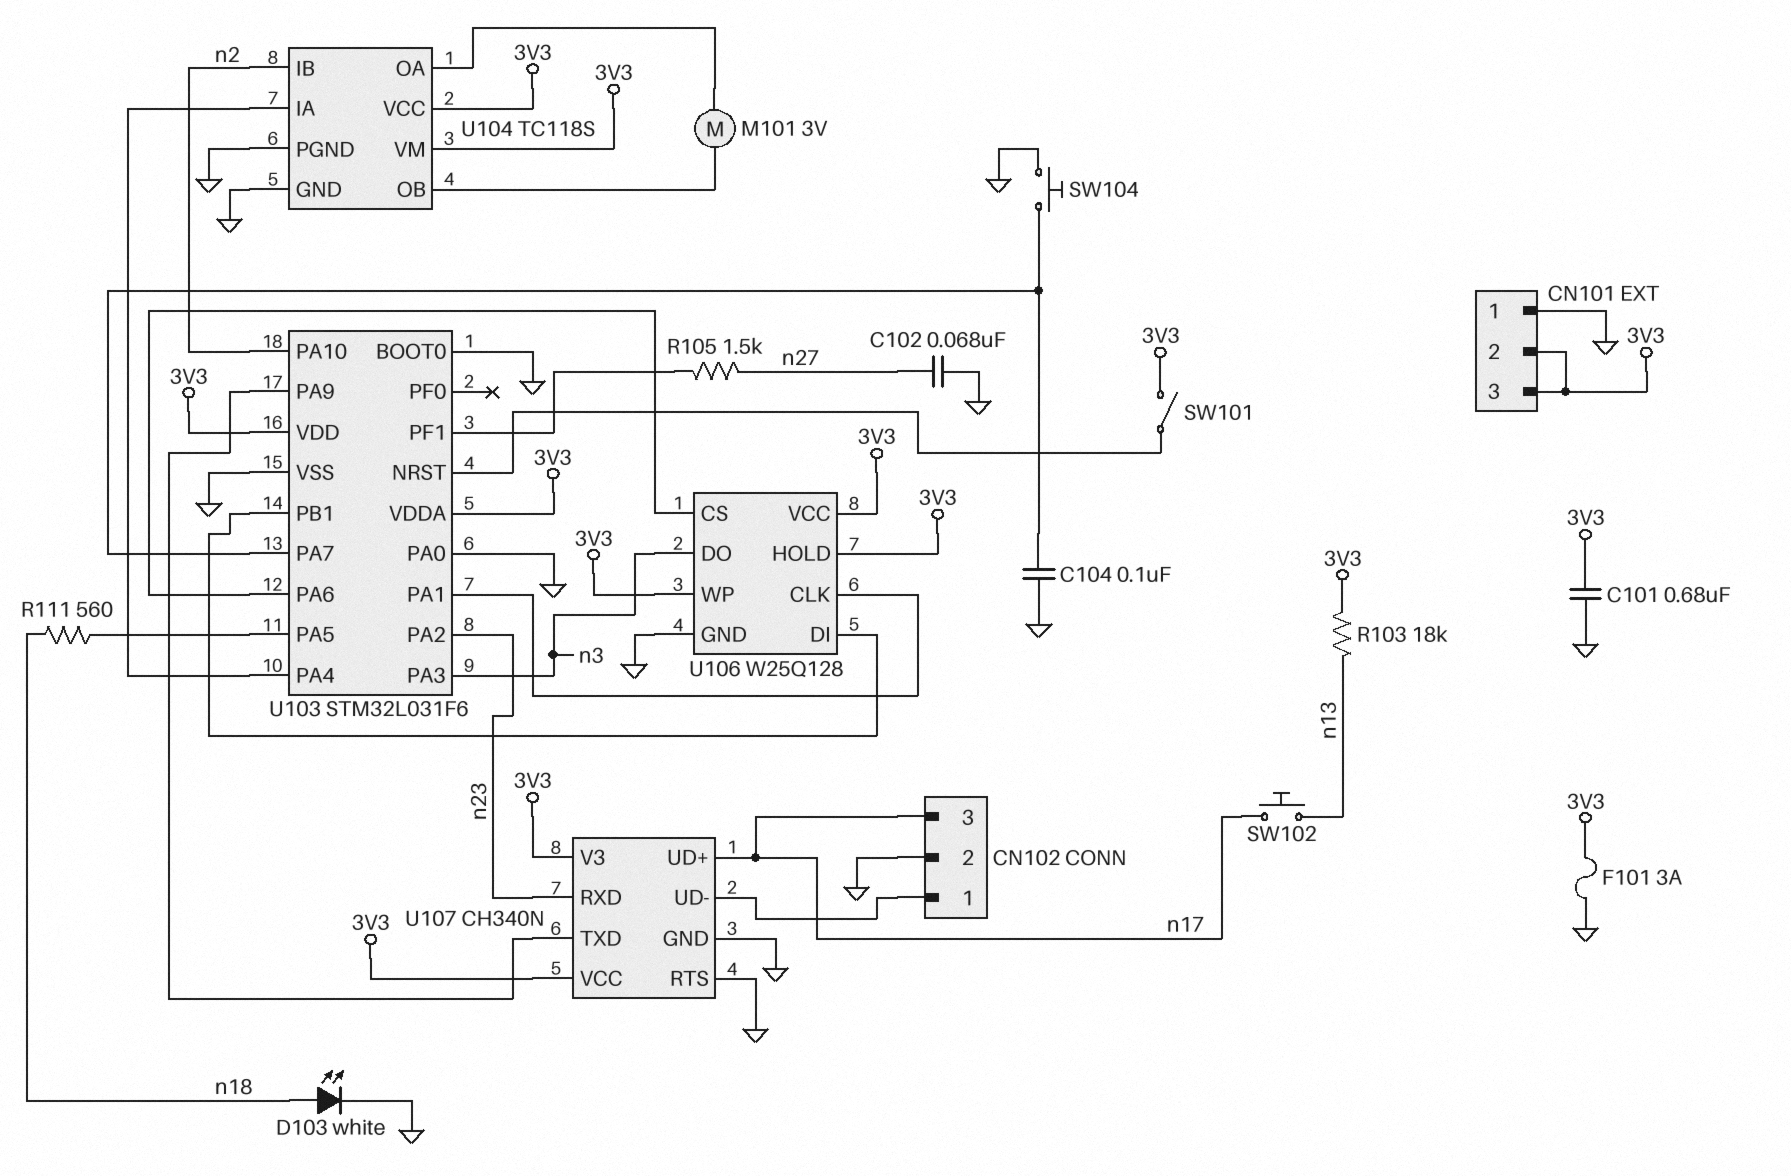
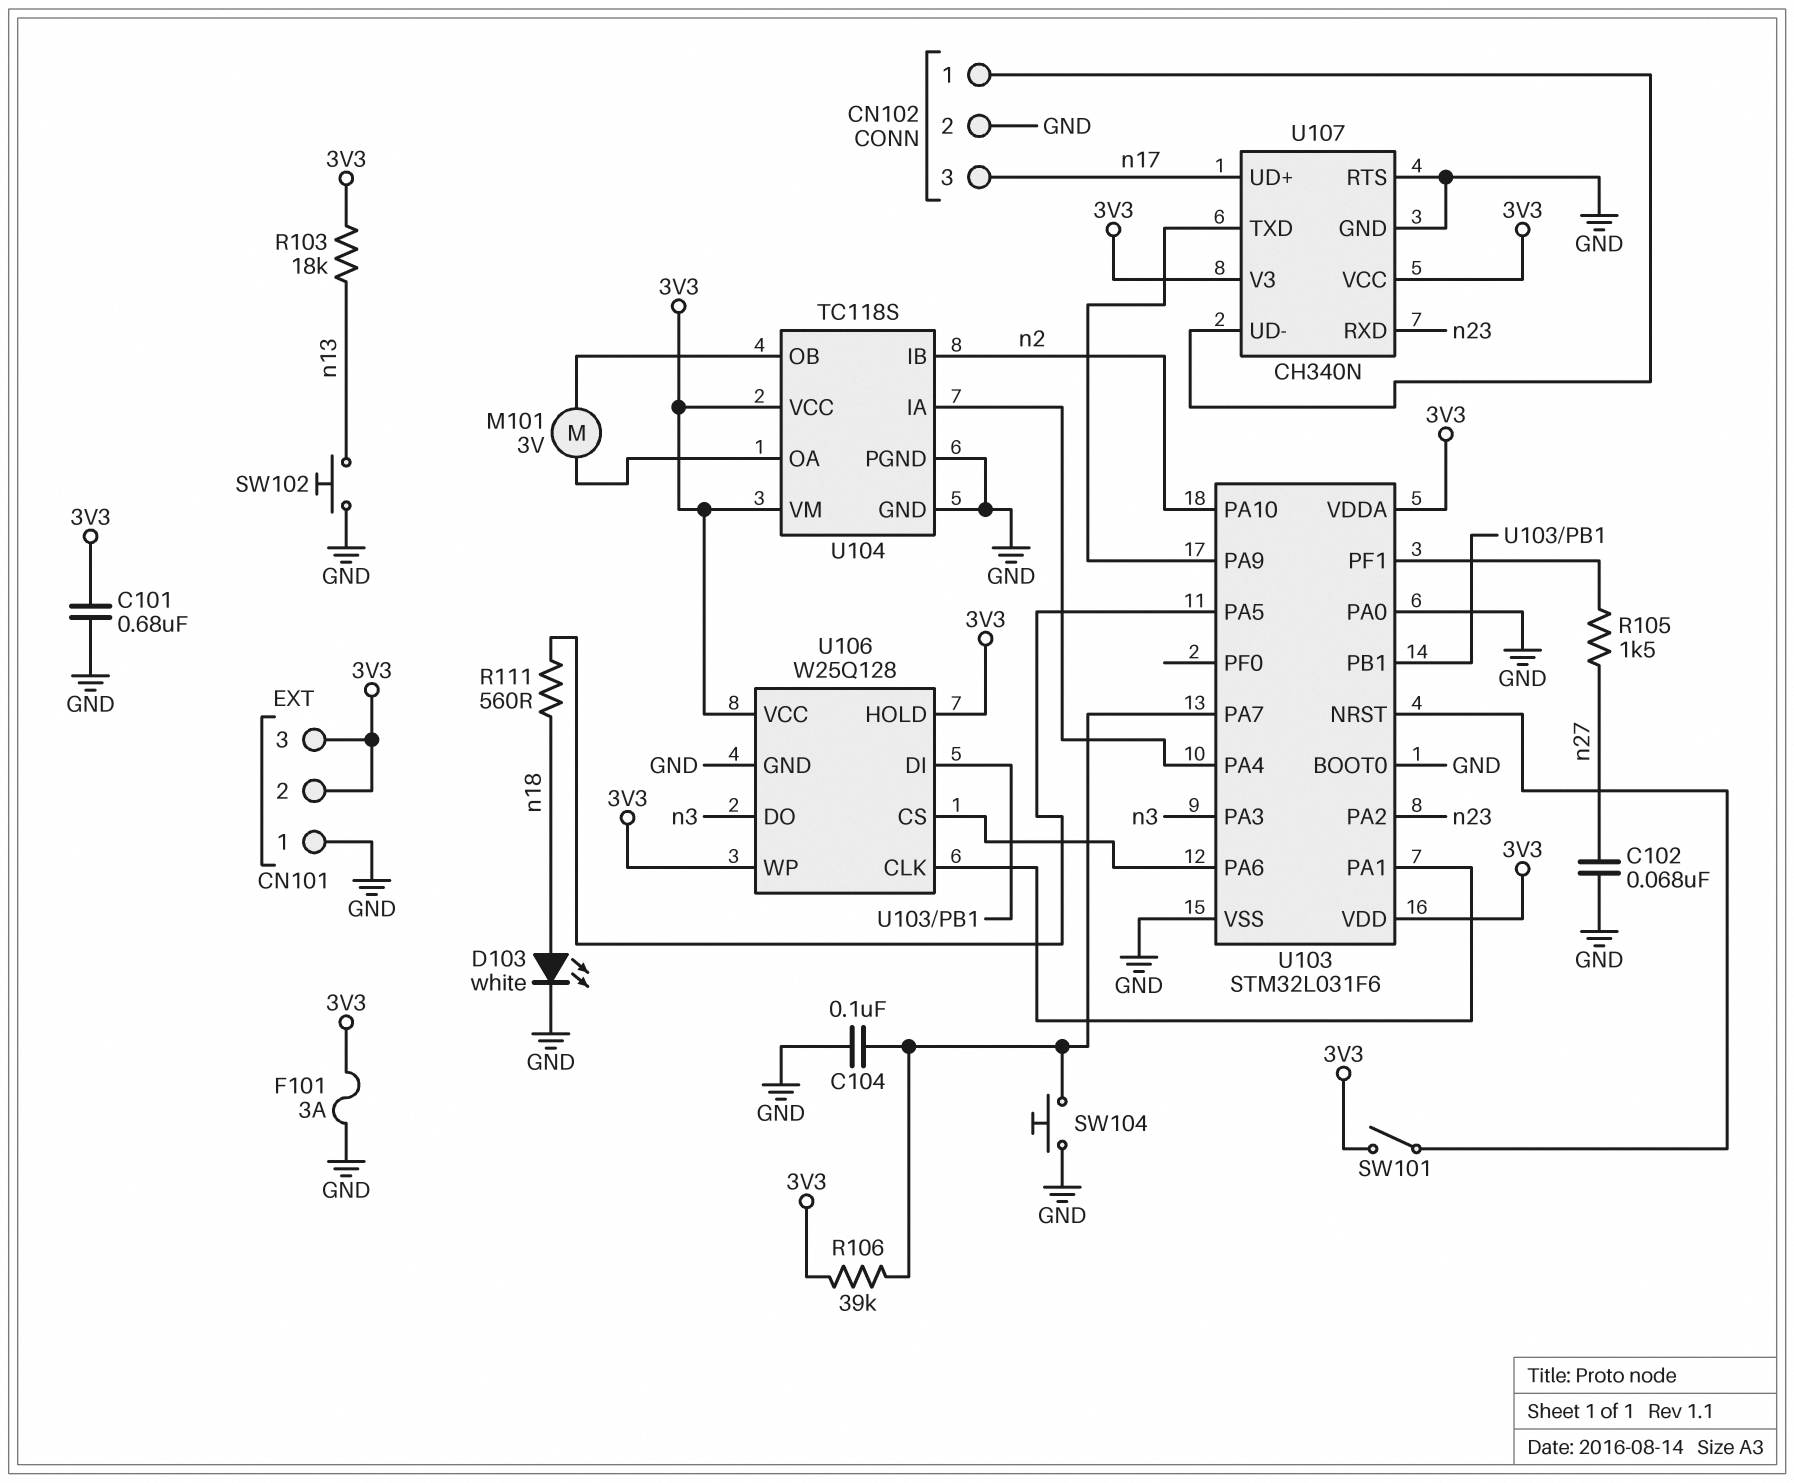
R106: none -> 39k (3V3, U103/PA7)
SW102: button (n13, n17) -> button (GND, n13)

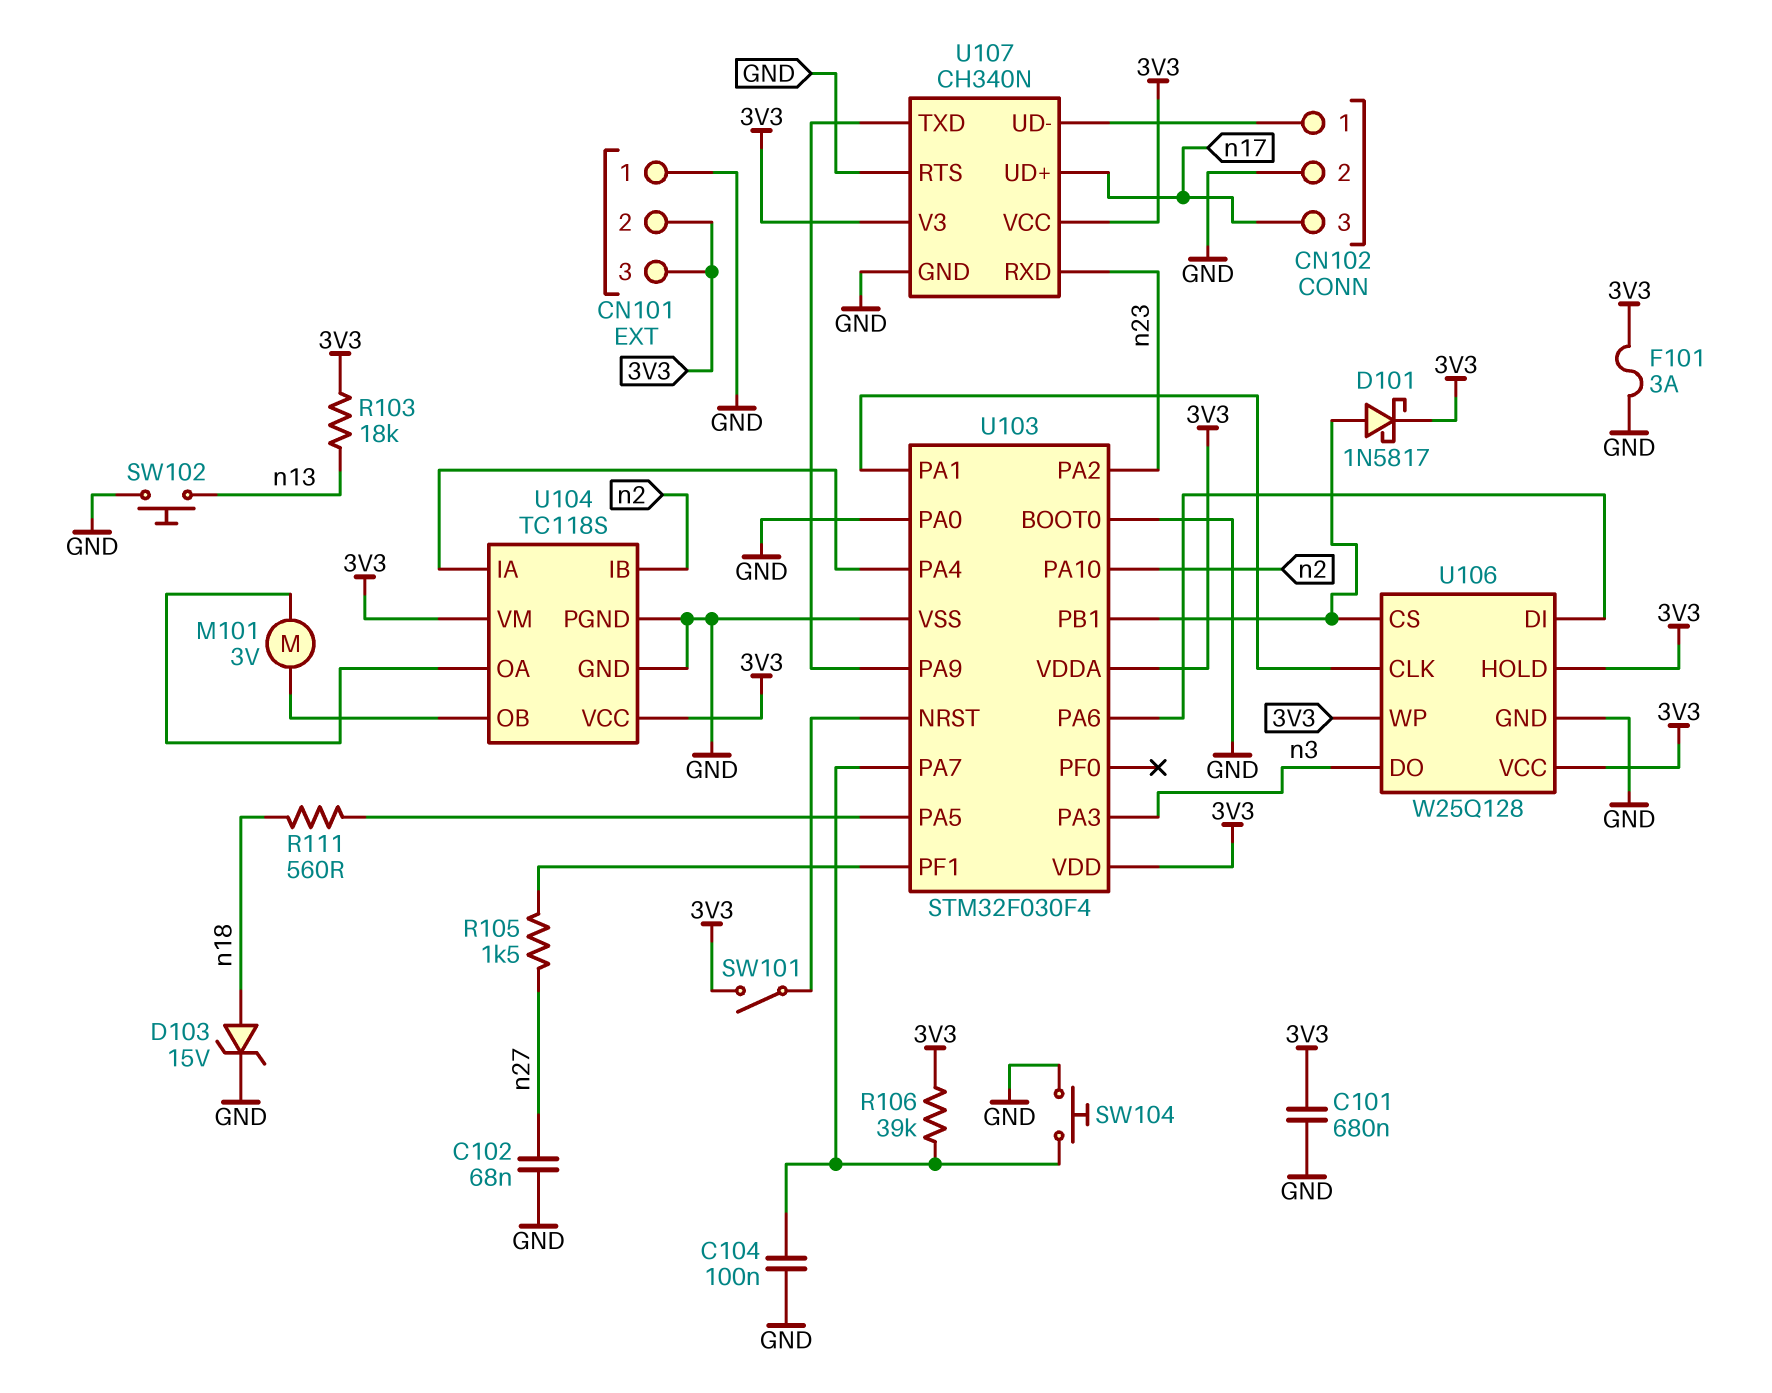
D101: none -> schottky 1N5817 (A U103/PB1, K 3V3)
D103: LED white (A n18, K GND) -> zener 15V (A n18, K GND)
U103: STM32L031F6 -> STM32F030F4
U106 pin CS: U103/PA6 -> U103/PB1
U106 pin DI: U103/PB1 -> U103/PA6

